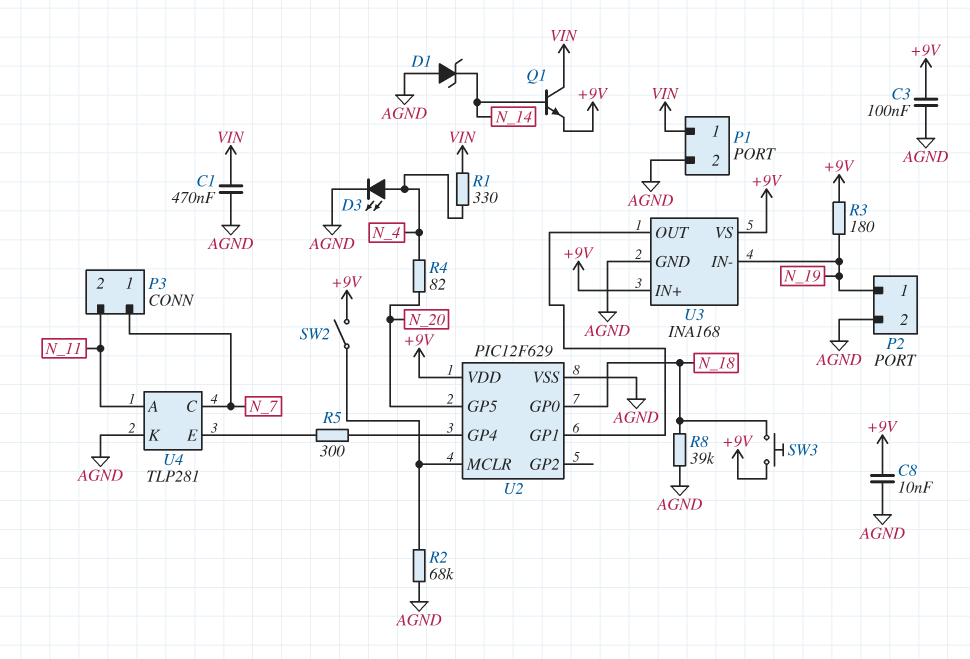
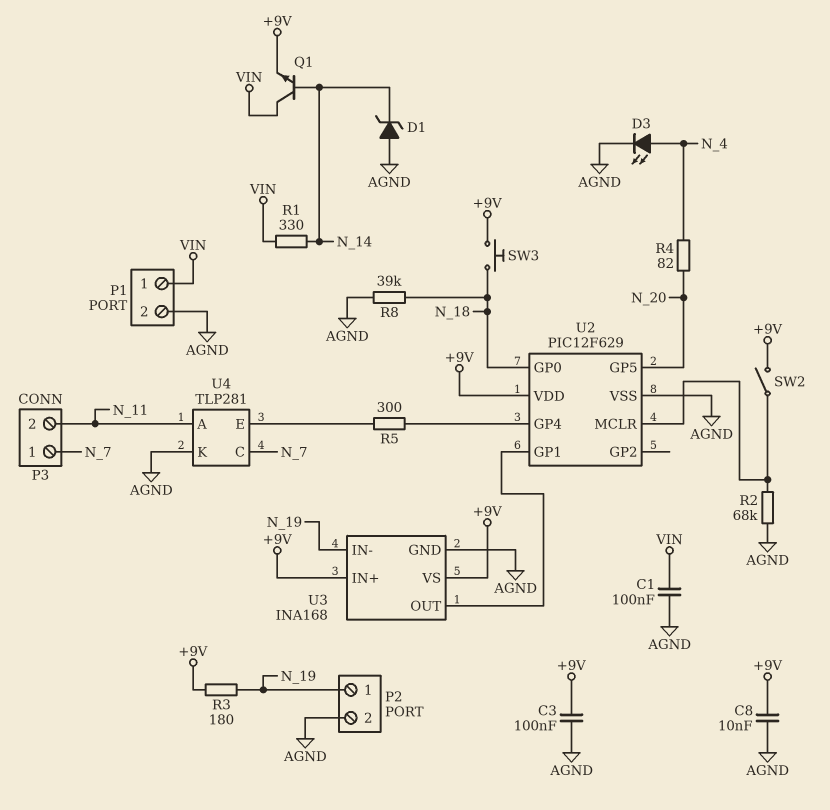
C1: 470nF (AGND, VIN) -> 100nF (AGND, VIN)
R1: 330 (N_4, VIN) -> 330 (N_14, VIN)

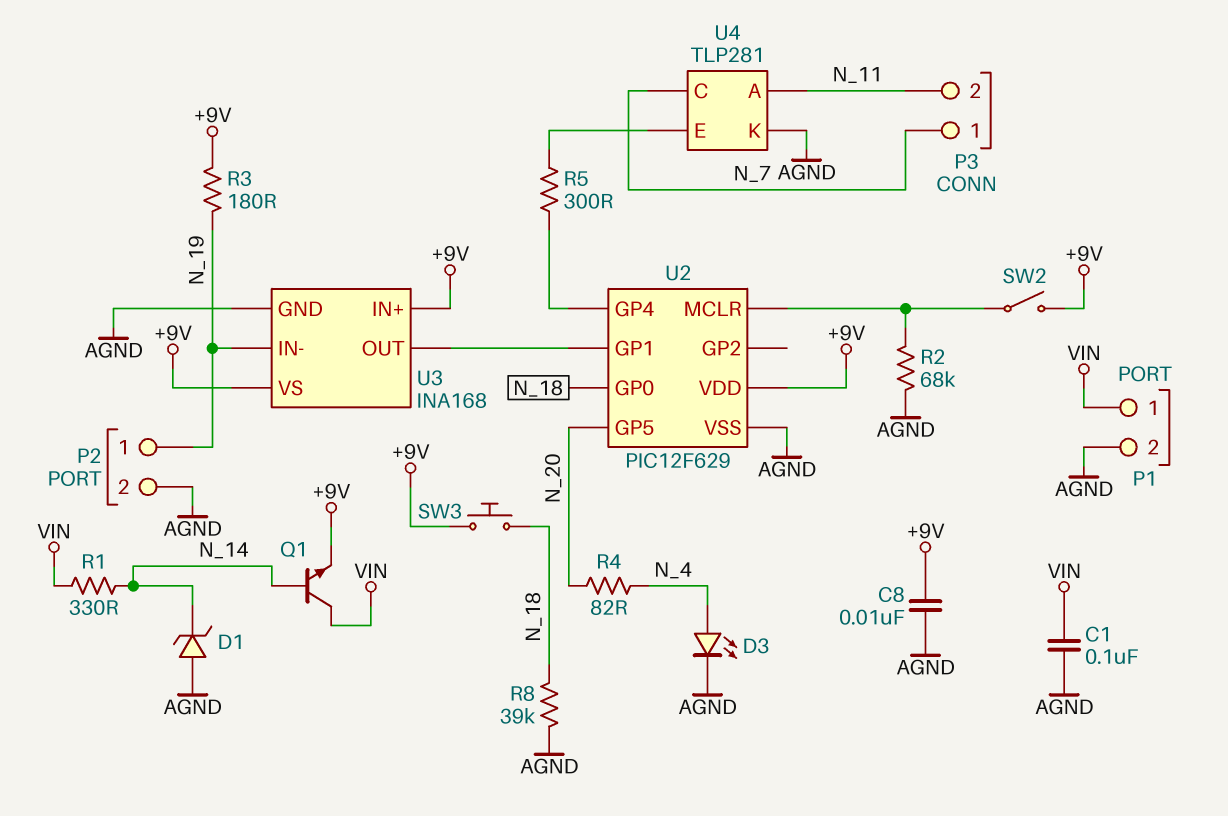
C3: 100nF (+9V, AGND) -> none

